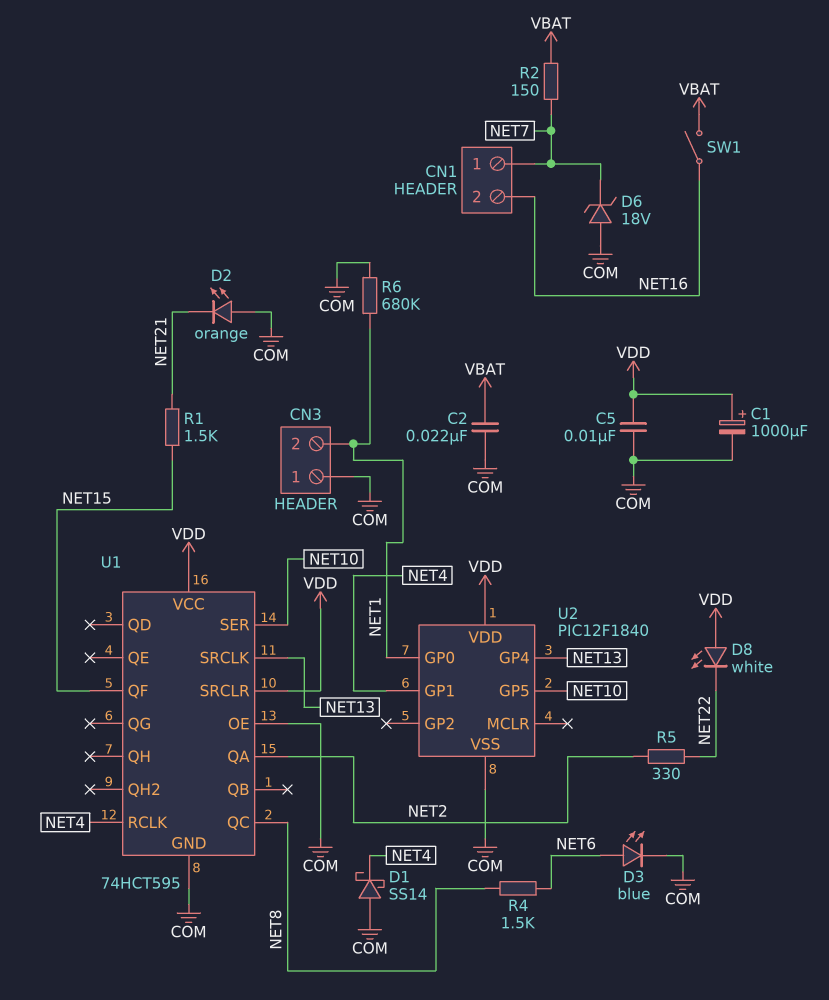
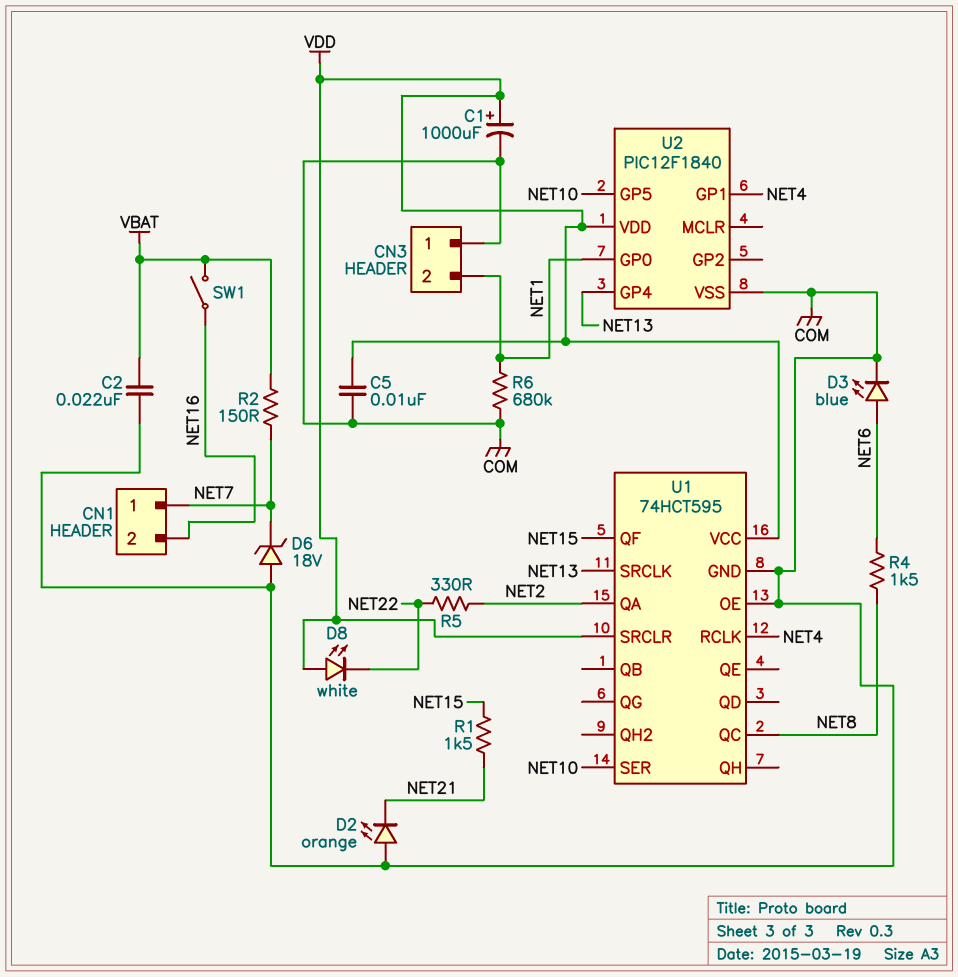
D1: schottky SS14 (A COM, K NET4) -> none

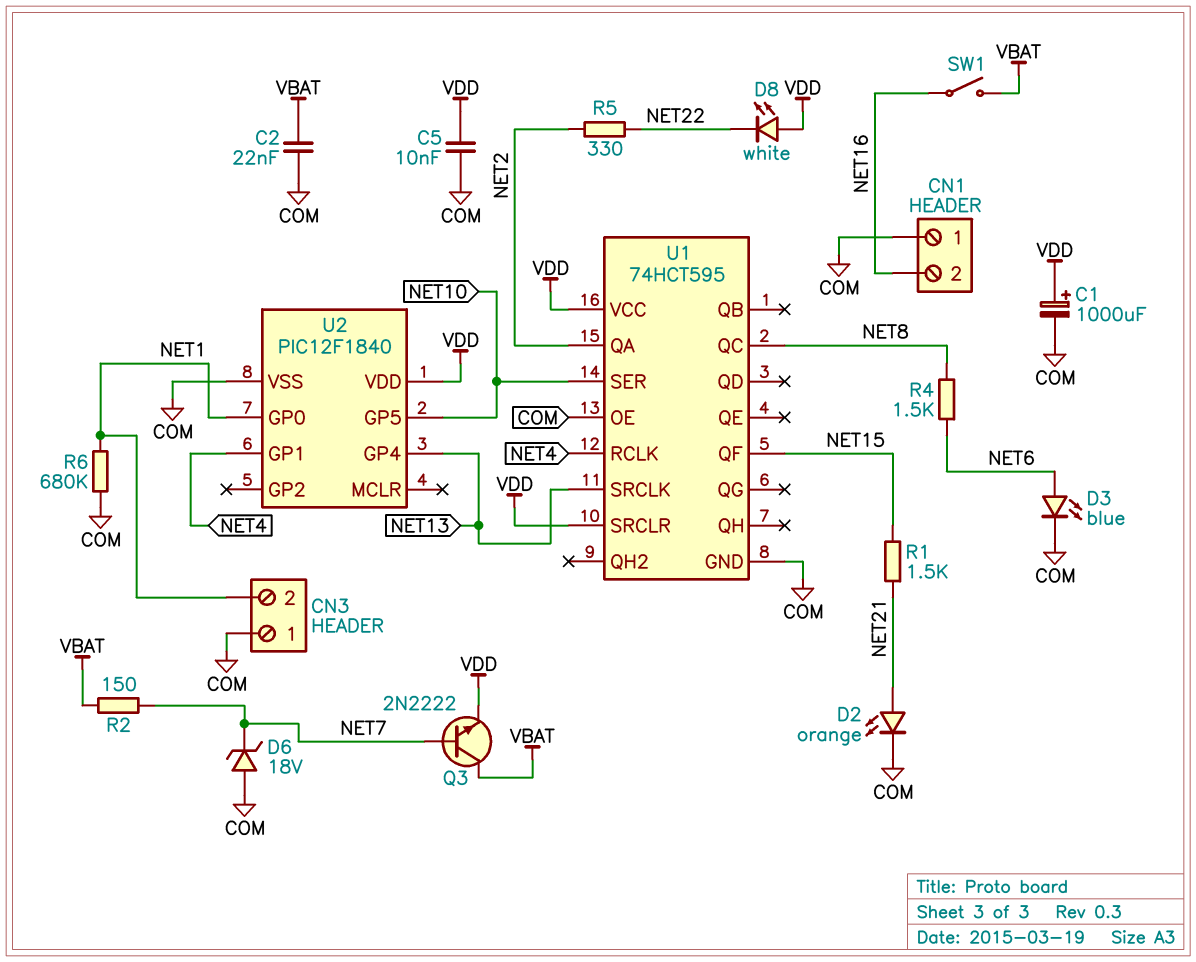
CN1 pin 1: NET7 -> COM
D2: LED orange (A COM, K NET21) -> LED orange (A NET21, K COM)
Q3: none -> NPN 2N2222 (B NET7, C VBAT, E VDD)

